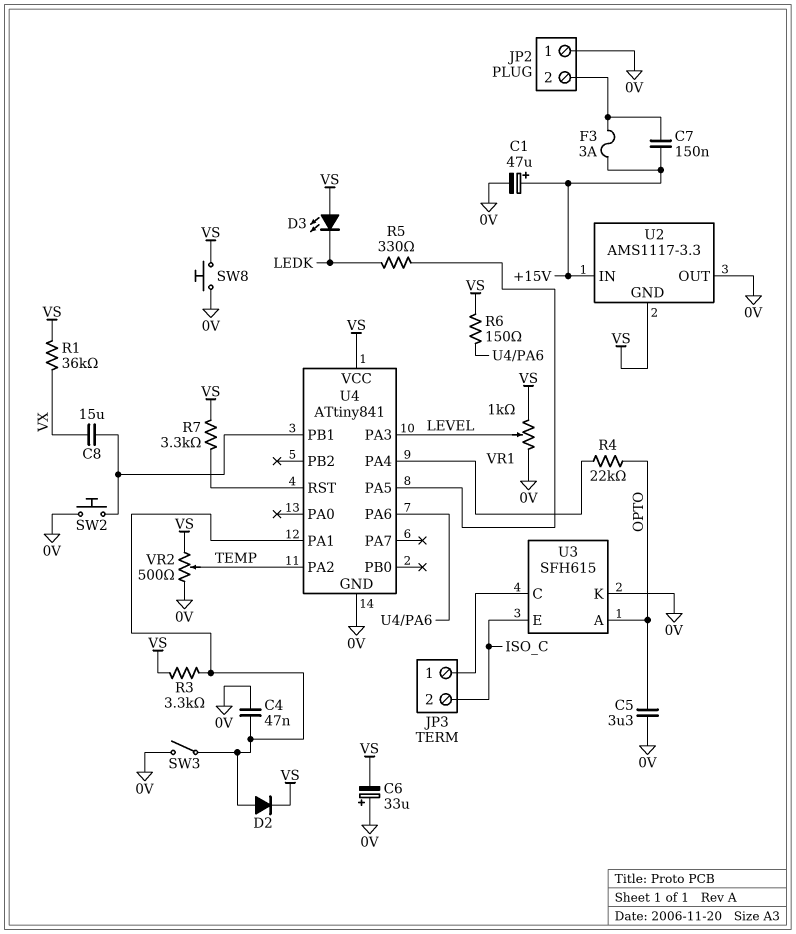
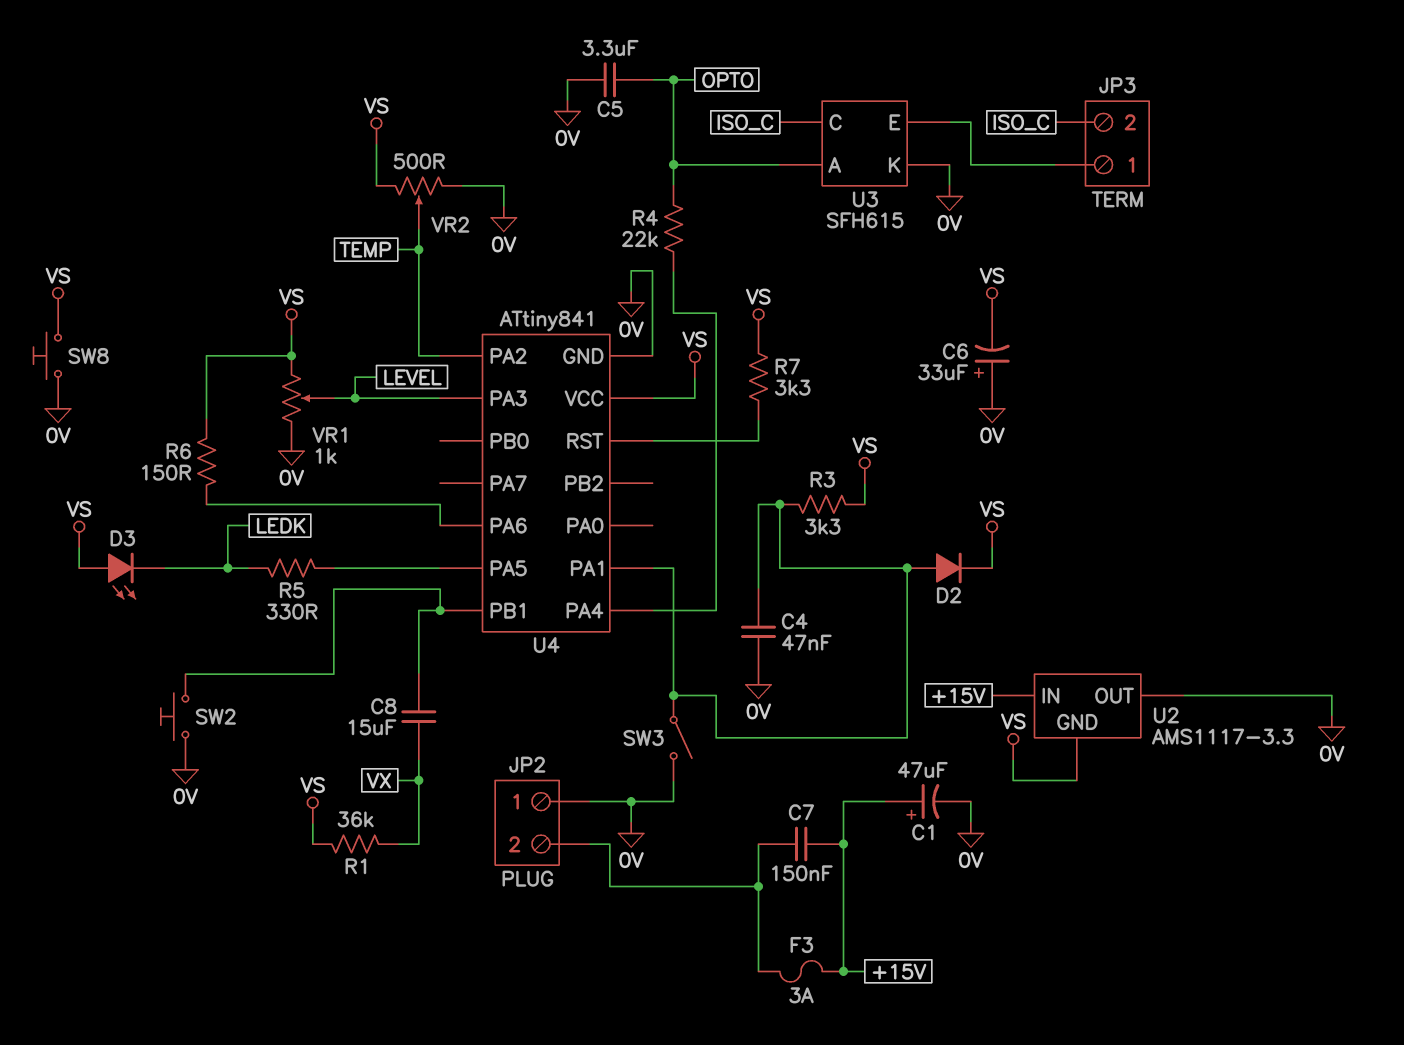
U3 pin C: JP3/1 -> ISO_C
U3 pin E: ISO_C -> JP3/1

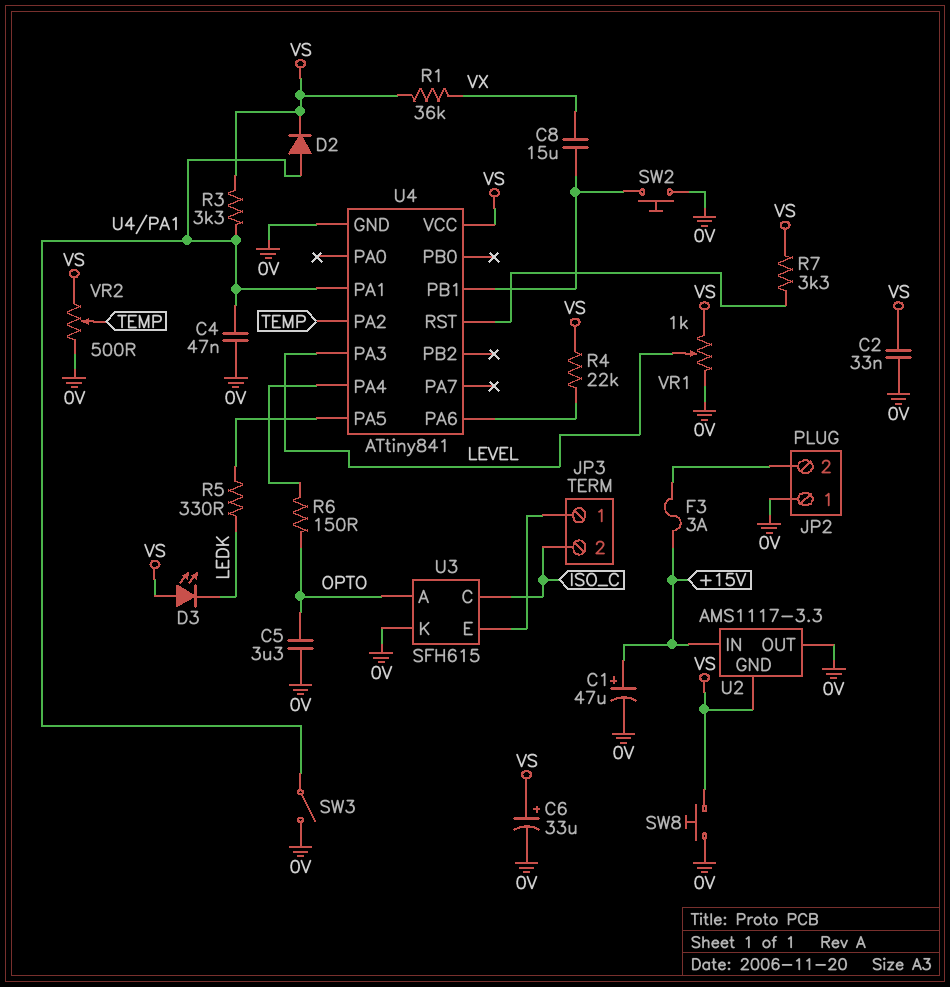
C2: none -> 33nF (0V, VS)
C6: 33uF (plus 0V, minus VS) -> 33uF (plus VS, minus 0V)
C7: 150nF (+15V, JP2/2) -> none
R4: 22k (OPTO, U4/PA4) -> 22k (U4/PA6, VS)
R6: 150 (U4/PA6, VS) -> 150 (OPTO, U4/PA4)

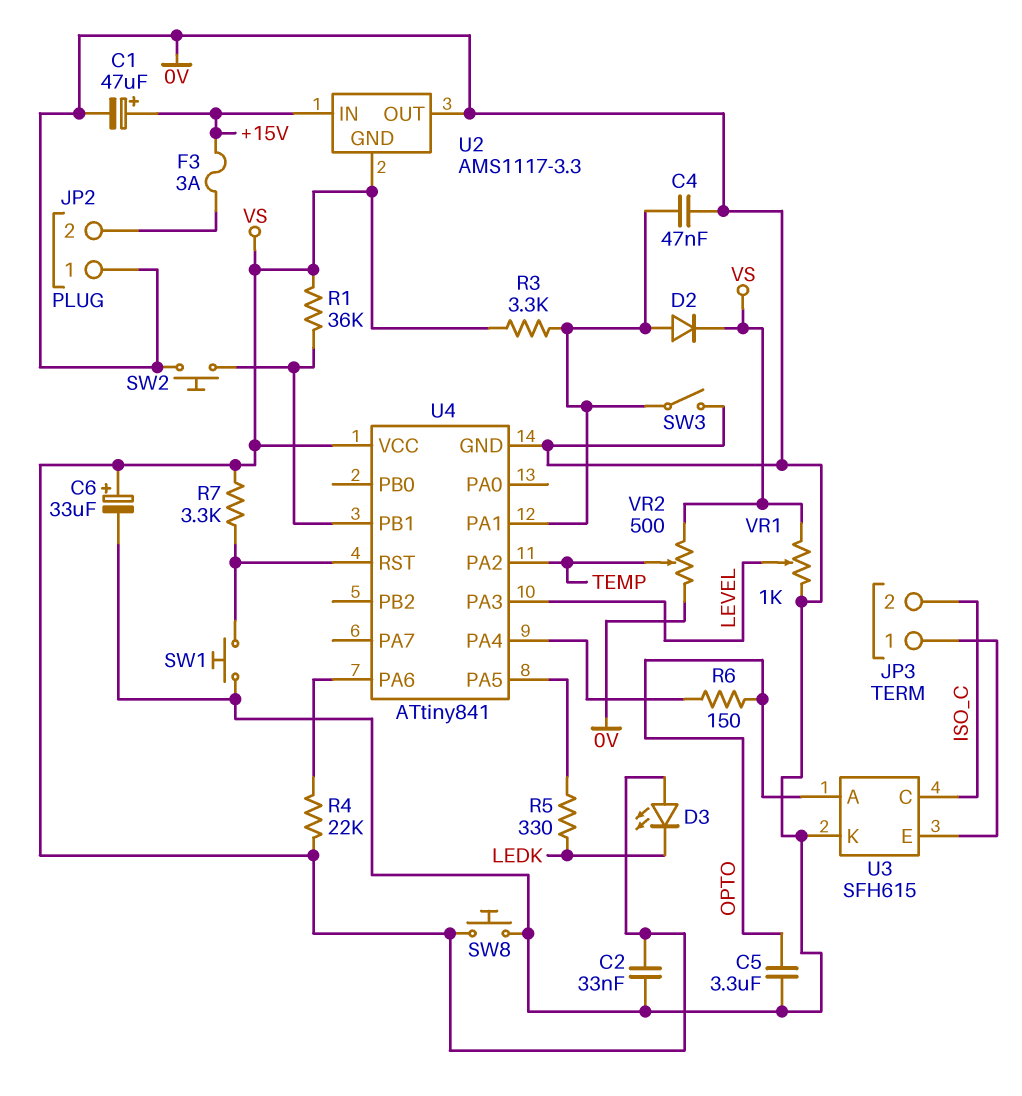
C8: 15uF (U4/PB1, VX) -> none
R1: 36k (VS, VX) -> 36k (U4/PB1, VS)
SW1: none -> button (0V, U4/RST)

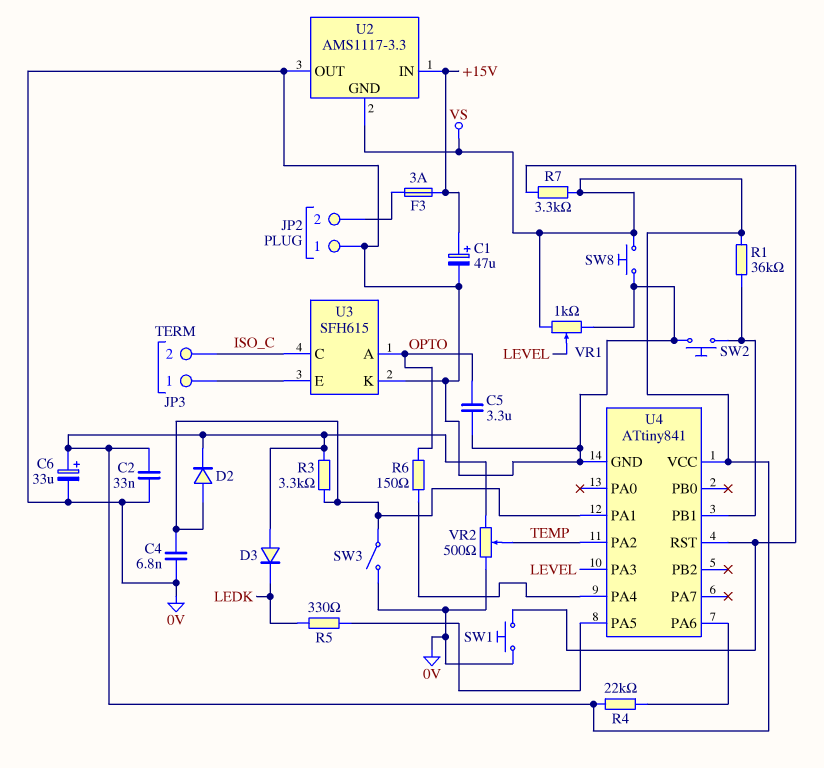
C4: 47nF (0V, U4/PA1) -> 6.8nF (0V, U4/PA1)
D3: LED (A VS, K LEDK) -> diode (A VS, K LEDK)

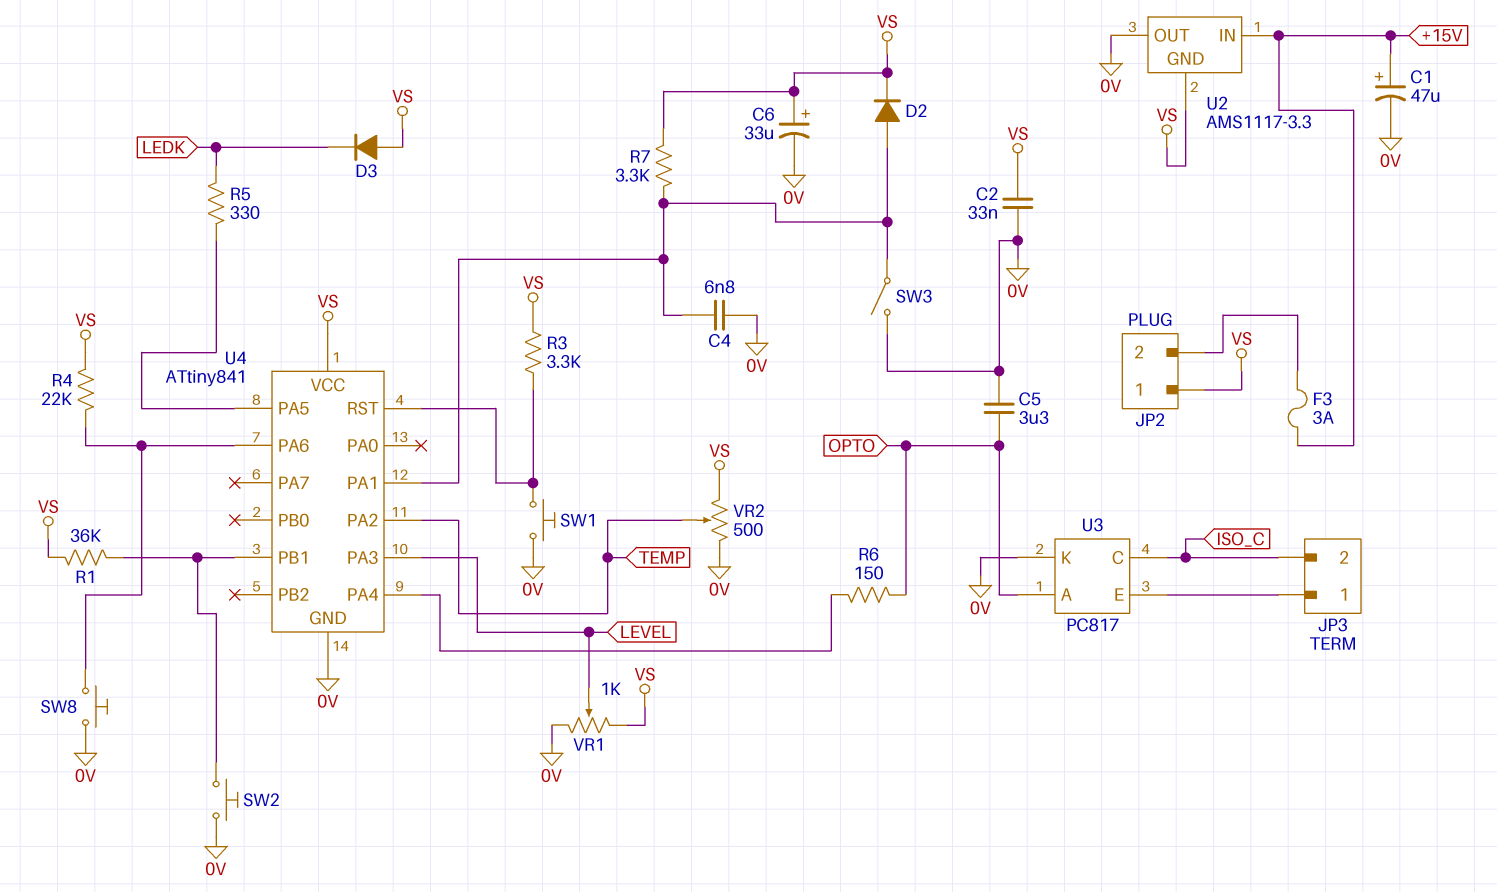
JP2 pin 1: 0V -> VS
R3: 3.3k (U4/PA1, VS) -> 3.3k (U4/RST, VS)
R7: 3.3k (U4/RST, VS) -> 3.3k (U4/PA1, VS)
SW8: button (0V, VS) -> button (0V, U4/PA6)
U3: SFH615 -> PC817

